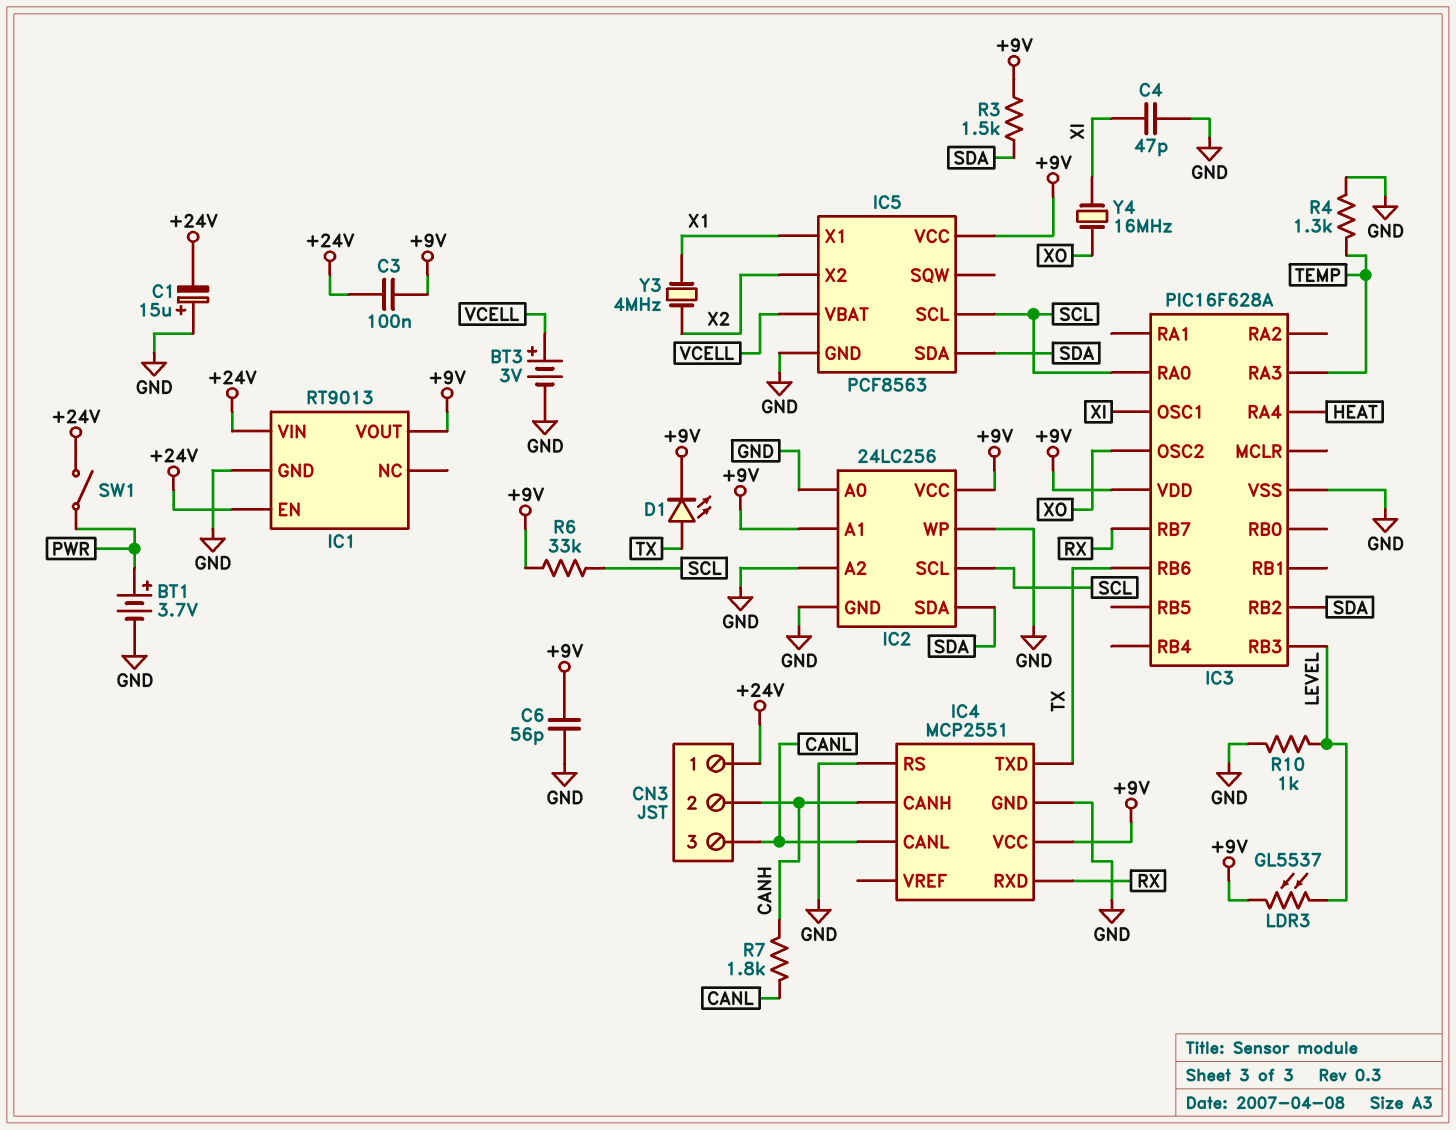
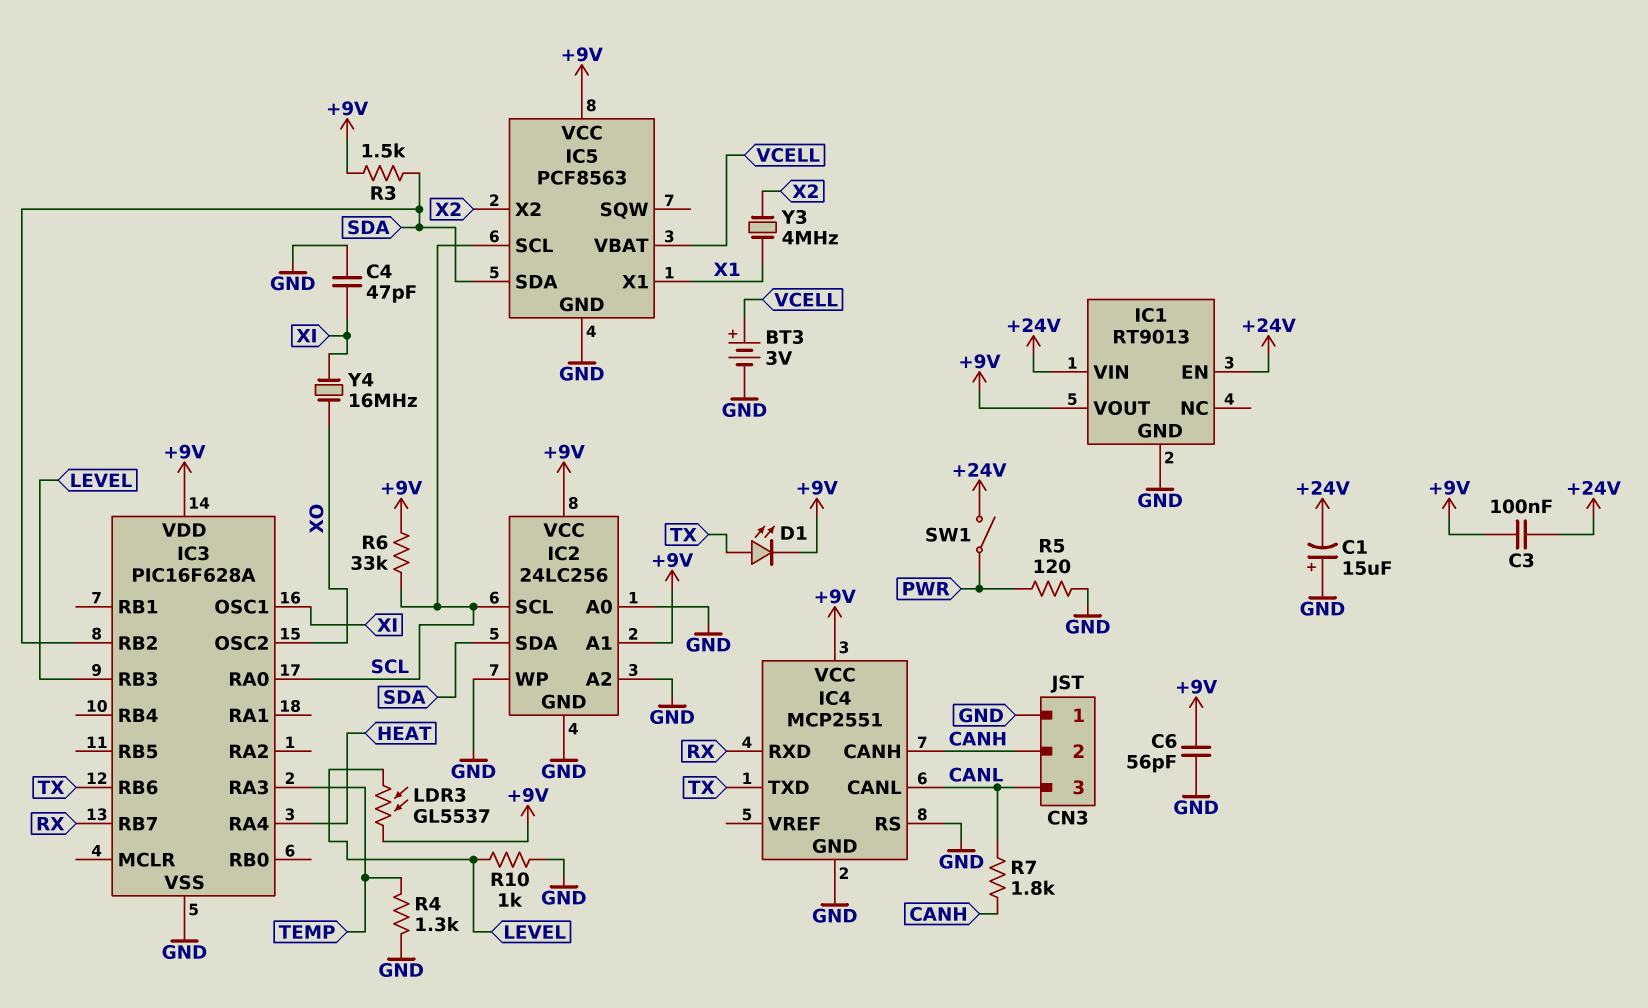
BT1: 3.7V (plus PWR, minus GND) -> none
CN3 pin 1: +24V -> GND
R5: none -> 120 (GND, PWR)

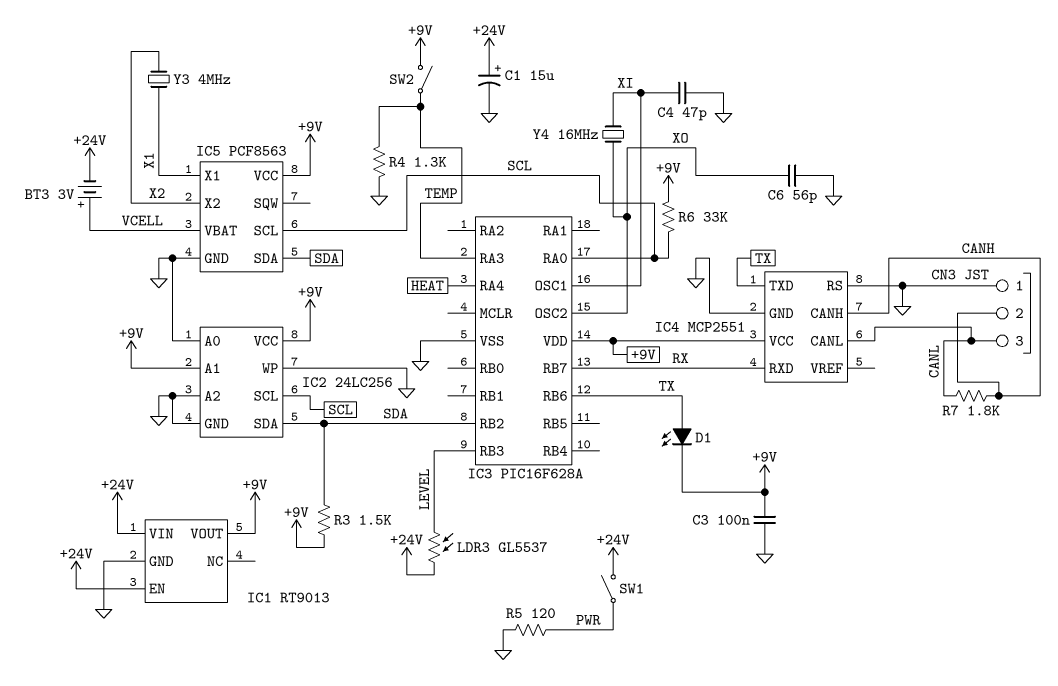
BT3: 3V (plus VCELL, minus GND) -> 3V (plus VCELL, minus +24V)
C1: 15uF (plus GND, minus +24V) -> 15uF (plus +24V, minus GND)
C3: 100nF (+9V, +24V) -> 100nF (+9V, GND)
C6: 56pF (+9V, GND) -> 56pF (GND, XO)
LDR3: GL5537 (+9V, LEVEL) -> GL5537 (+24V, LEVEL)
R10: 1k (GND, LEVEL) -> none
SW2: none -> switch (+9V, TEMP)

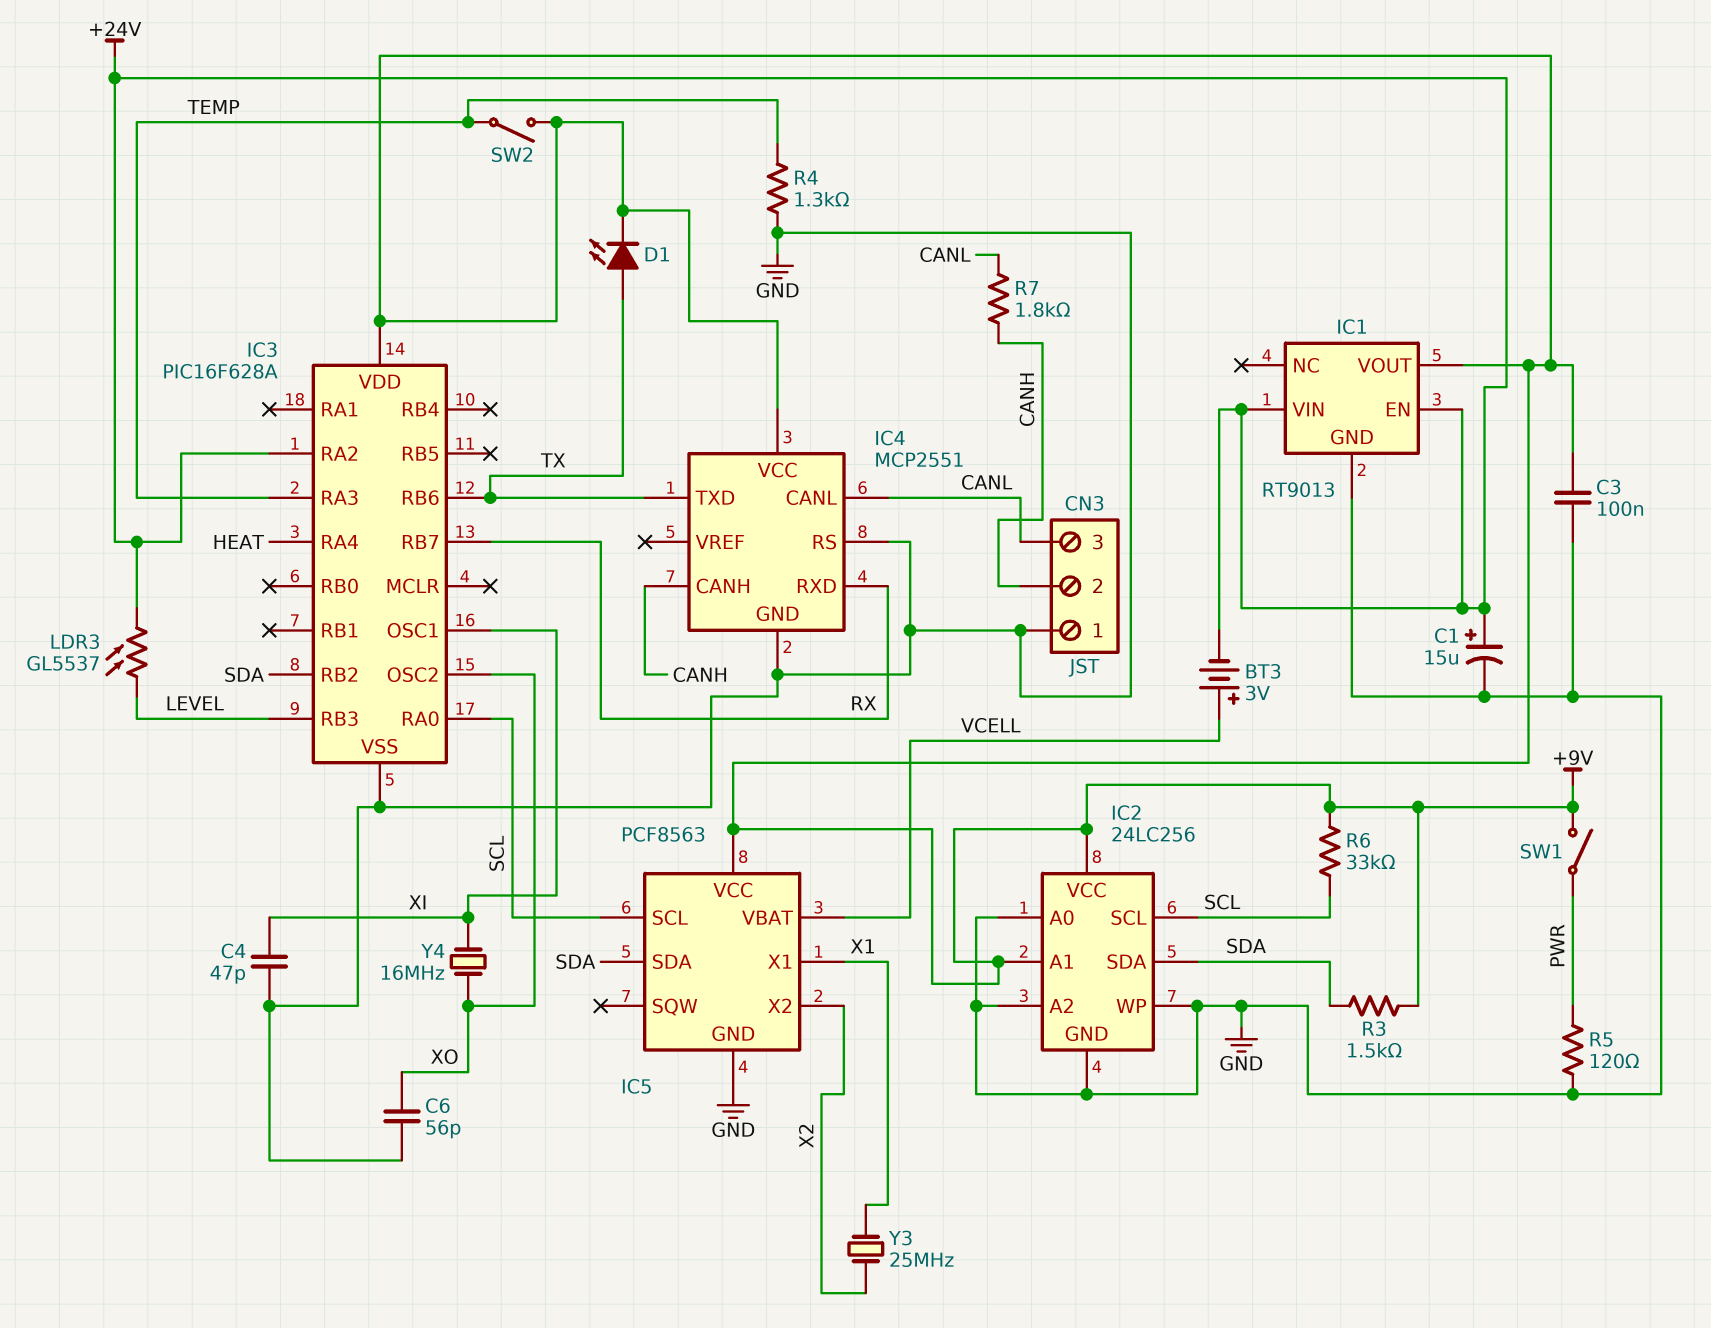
IC3 pin RA2: none -> +24V
SW1: switch (+24V, PWR) -> switch (+9V, PWR)
Y3: 4MHz (X1, X2) -> 25MHz (X1, X2)

